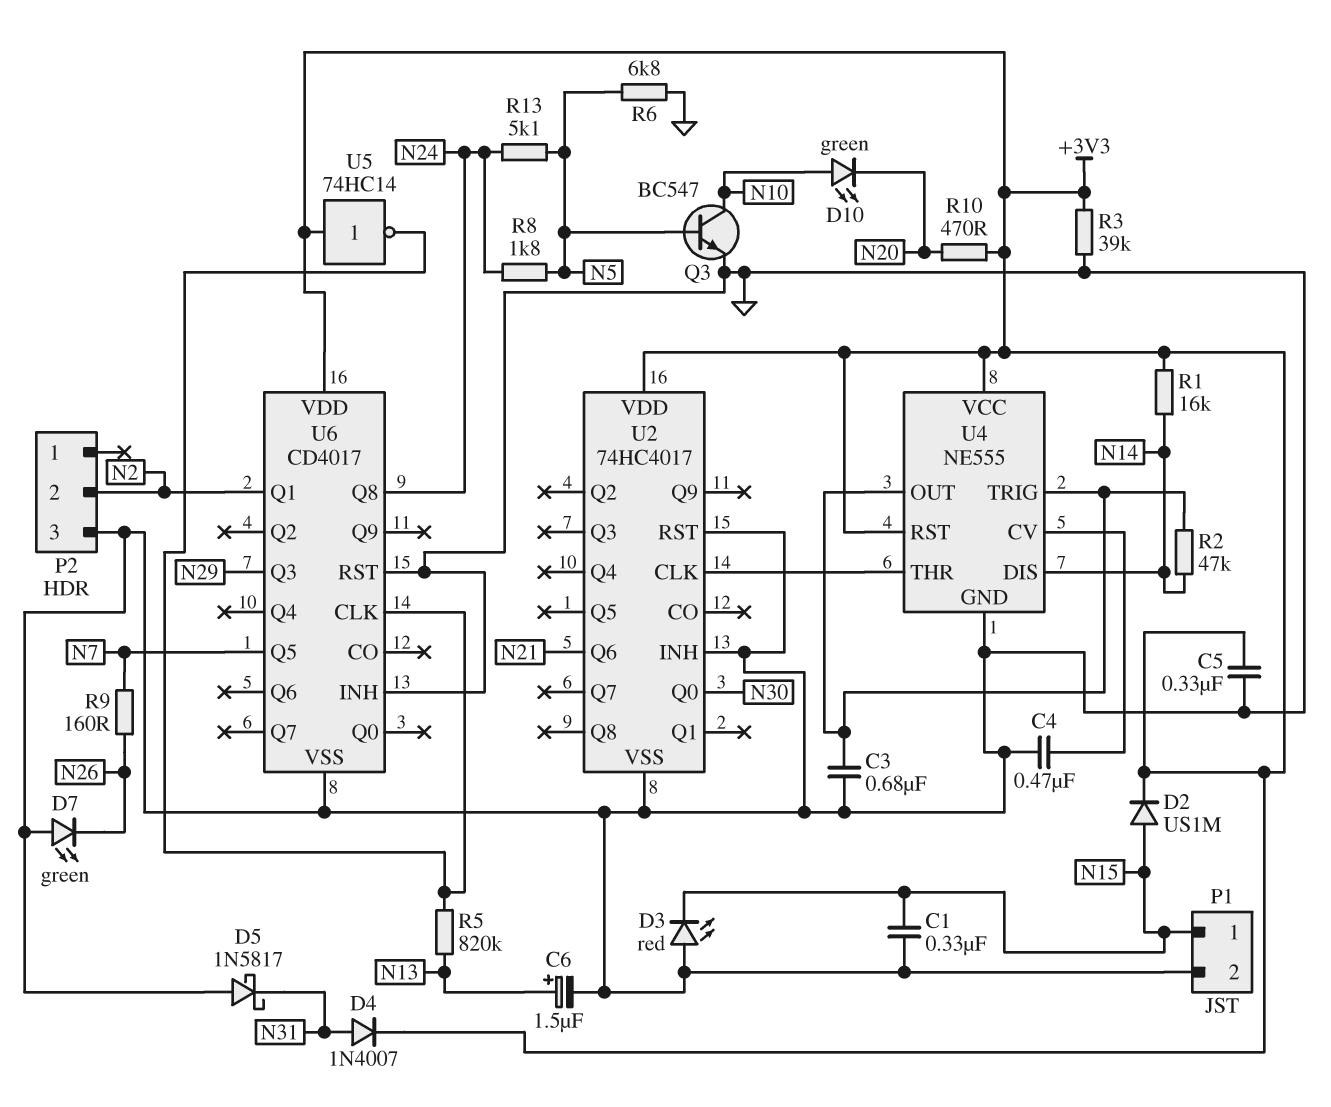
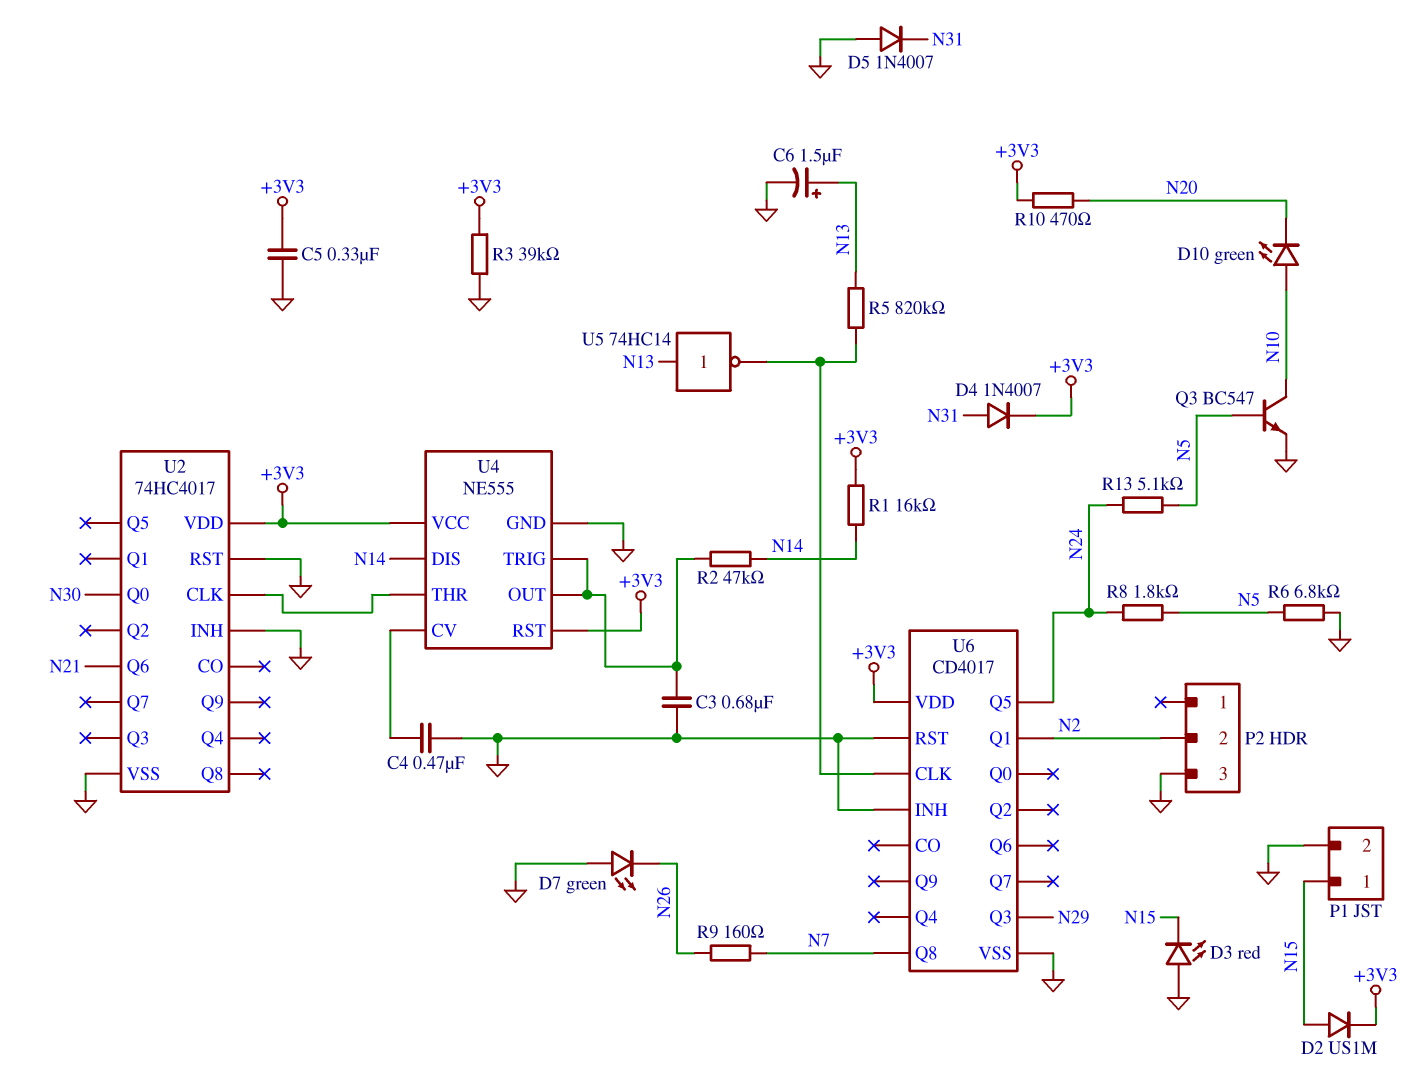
C1: 330nF (GND, N15) -> none
D5: schottky 1N5817 (A GND, K N31) -> diode 1N4007 (A GND, K N31)
U5: NOT 74HC14 (in +3V3, out U6/CLK) -> NOT 74HC14 (in N13, out U6/CLK)
U6 pin Q5: N7 -> N24
U6 pin Q8: N24 -> N7

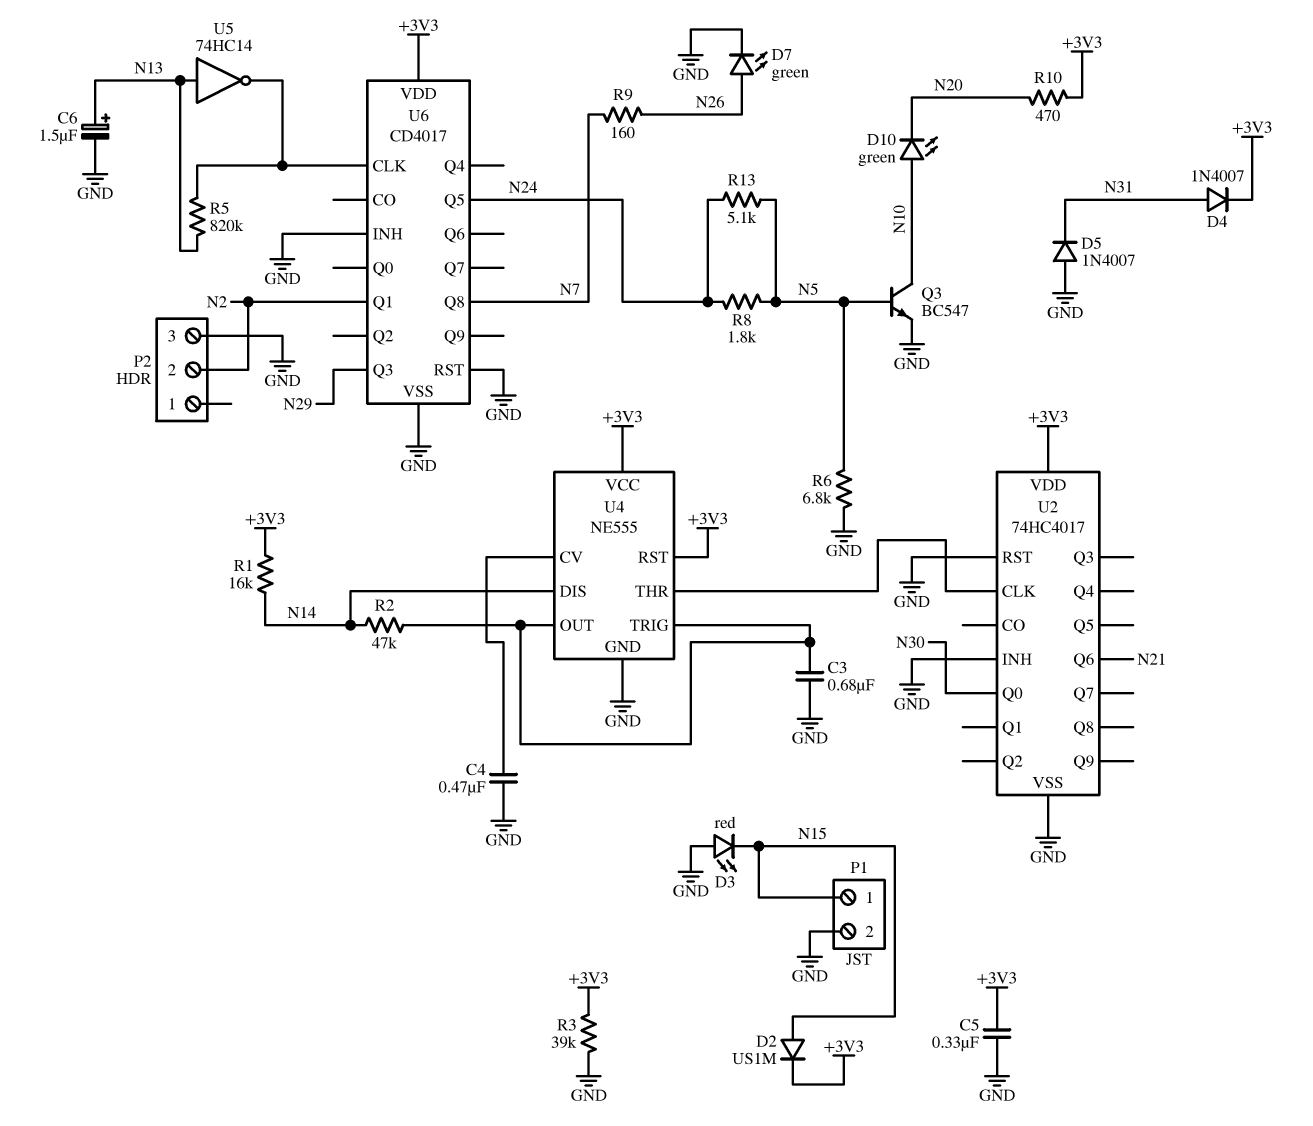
D7: LED green (A GND, K N26) -> LED green (A N26, K GND)

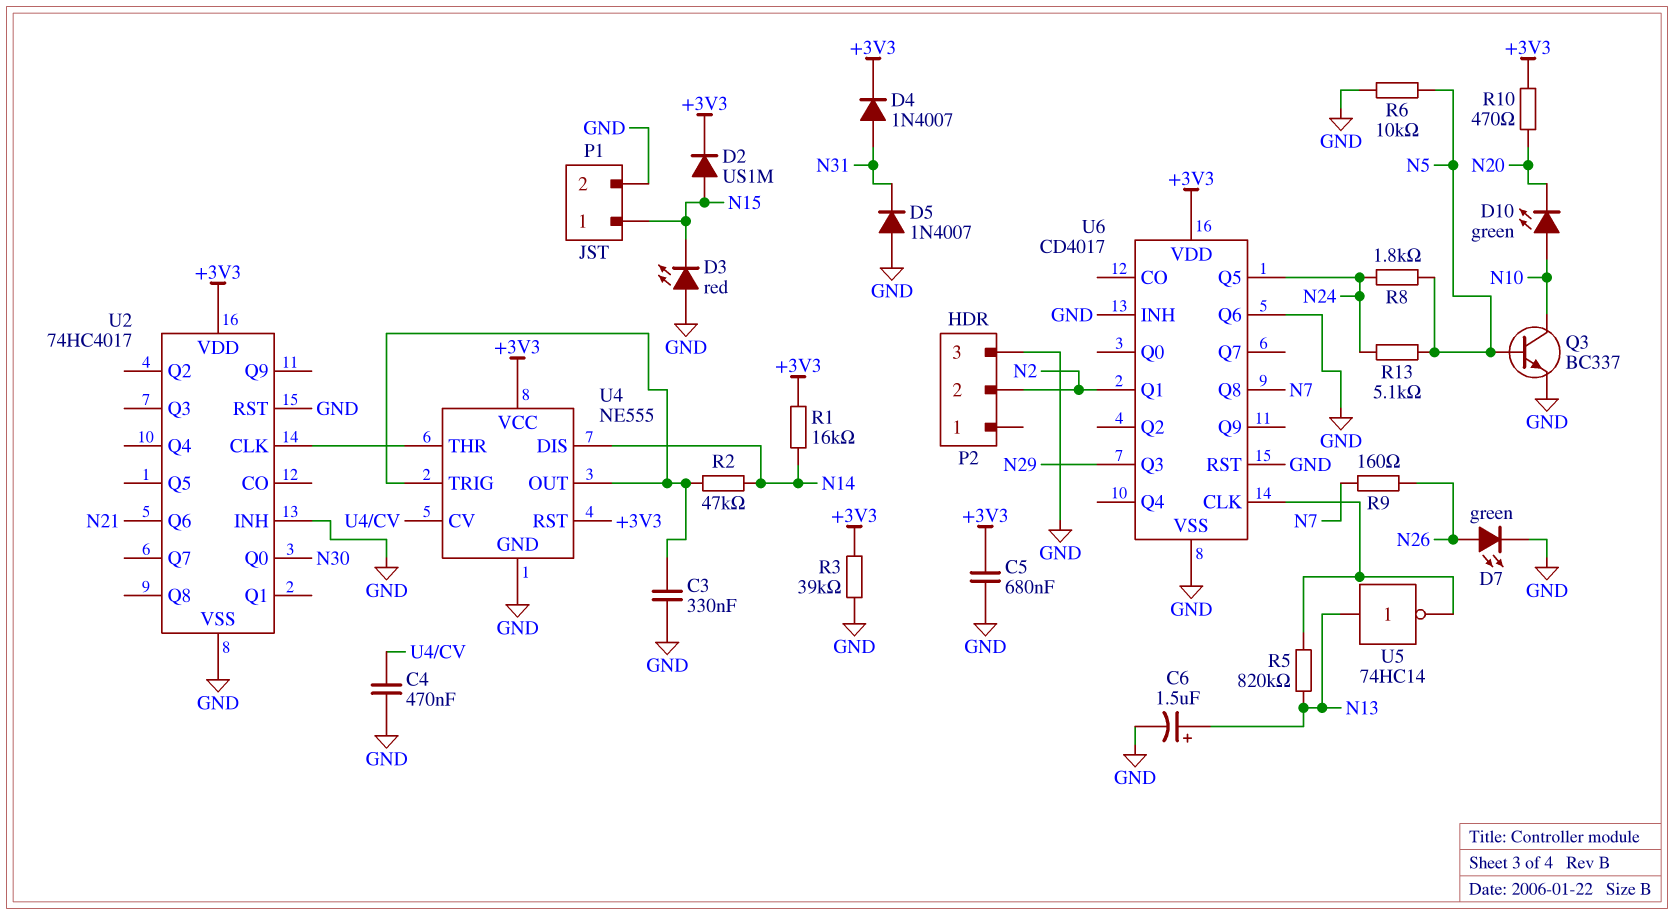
C3: 680nF (GND, U4/OUT) -> 330nF (GND, U4/OUT)
C5: 330nF (+3V3, GND) -> 680nF (+3V3, GND)
Q3: NPN BC547 (B N5, C N10, E GND) -> NPN BC337 (B N5, C N10, E GND)
R6: 6.8k (GND, N5) -> 10k (GND, N5)
U6 pin Q6: none -> GND

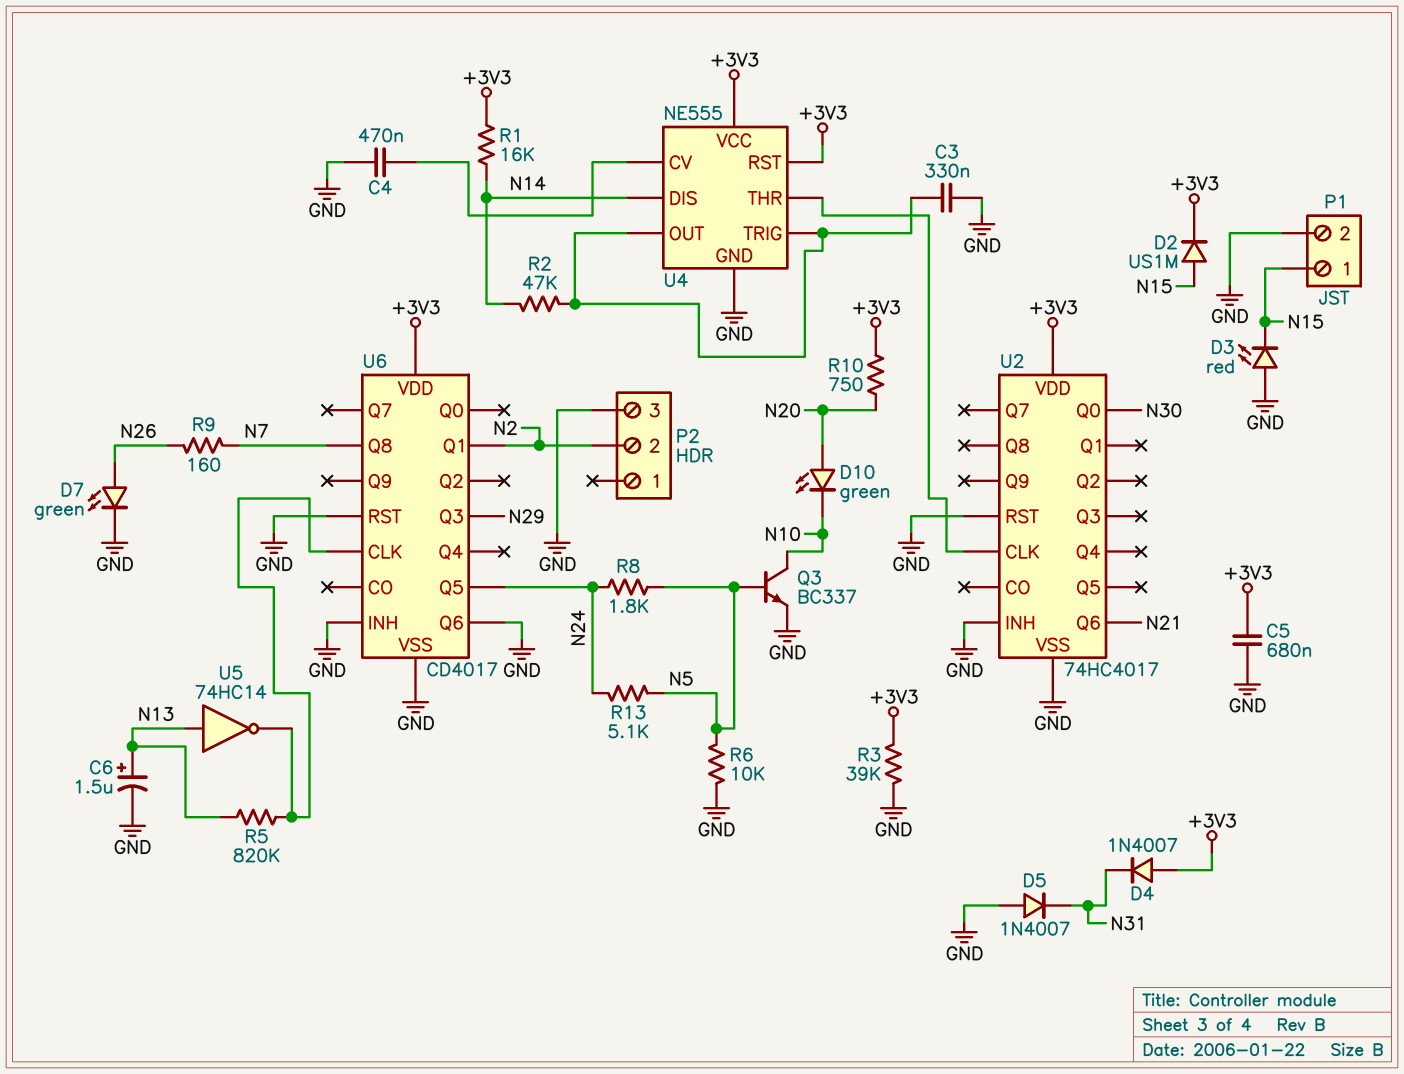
D4: diode 1N4007 (A N31, K +3V3) -> diode 1N4007 (A +3V3, K N31)
D10: LED green (A N10, K N20) -> LED green (A N20, K N10)
R10: 470 (+3V3, N20) -> 750 (+3V3, N20)

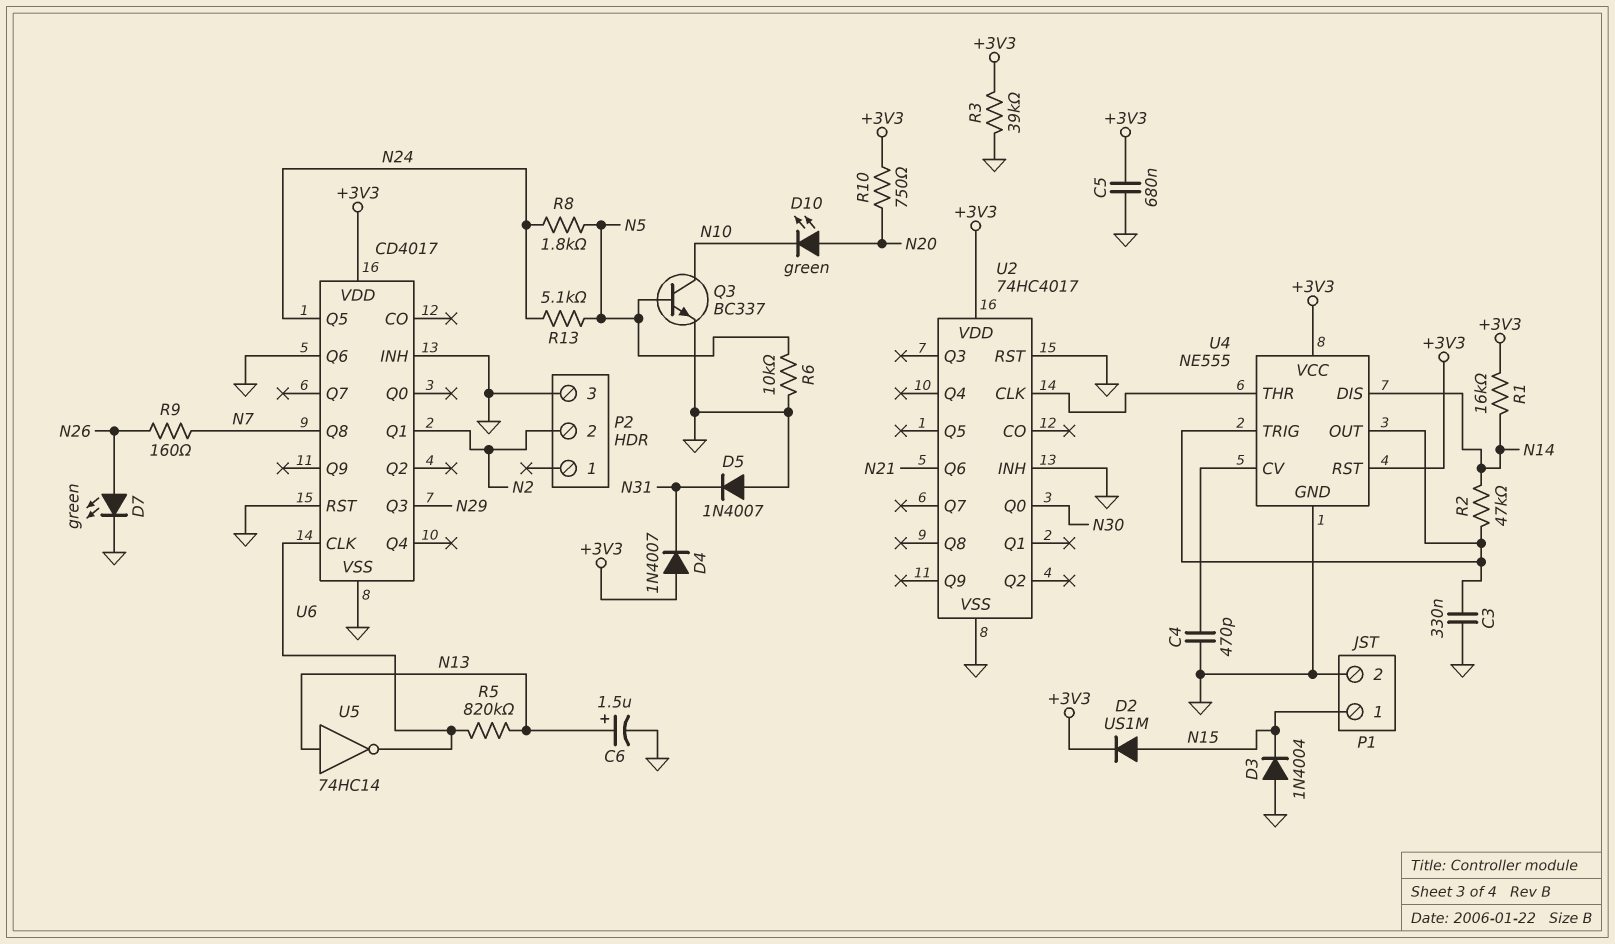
C4: 470nF (GND, U4/CV) -> 470pF (GND, U4/CV)
D3: LED red (A GND, K N15) -> diode 1N4004 (A GND, K N15)

